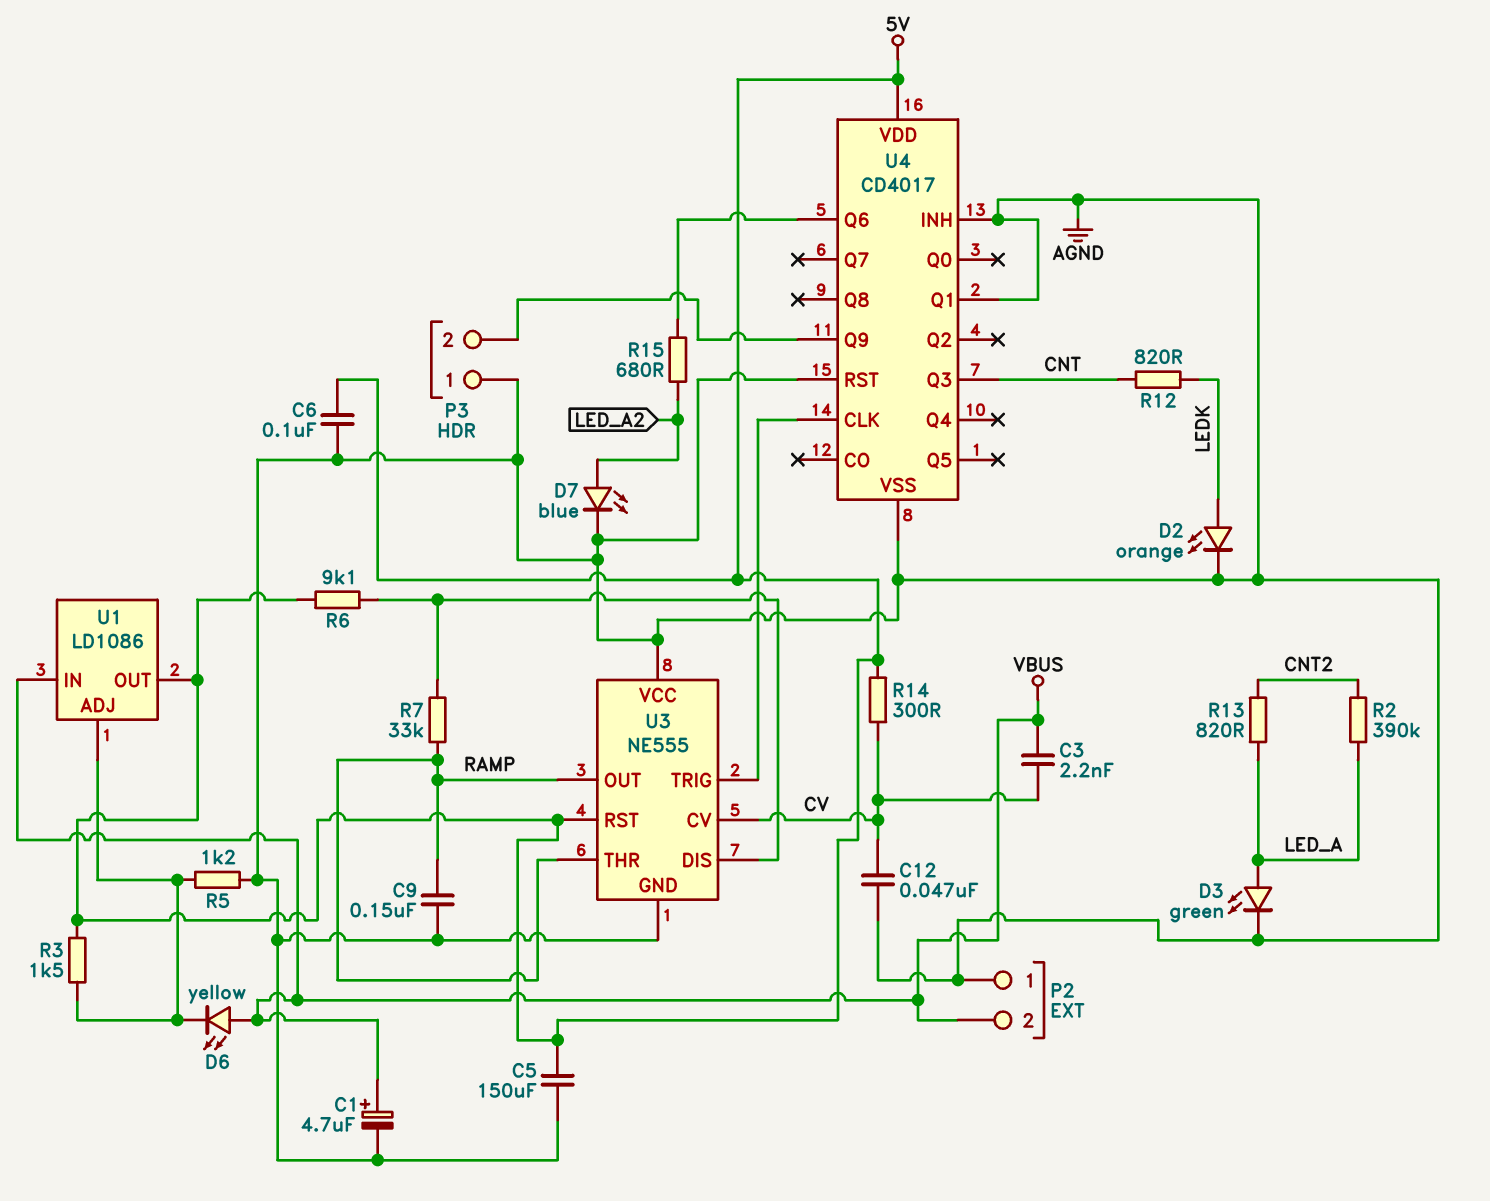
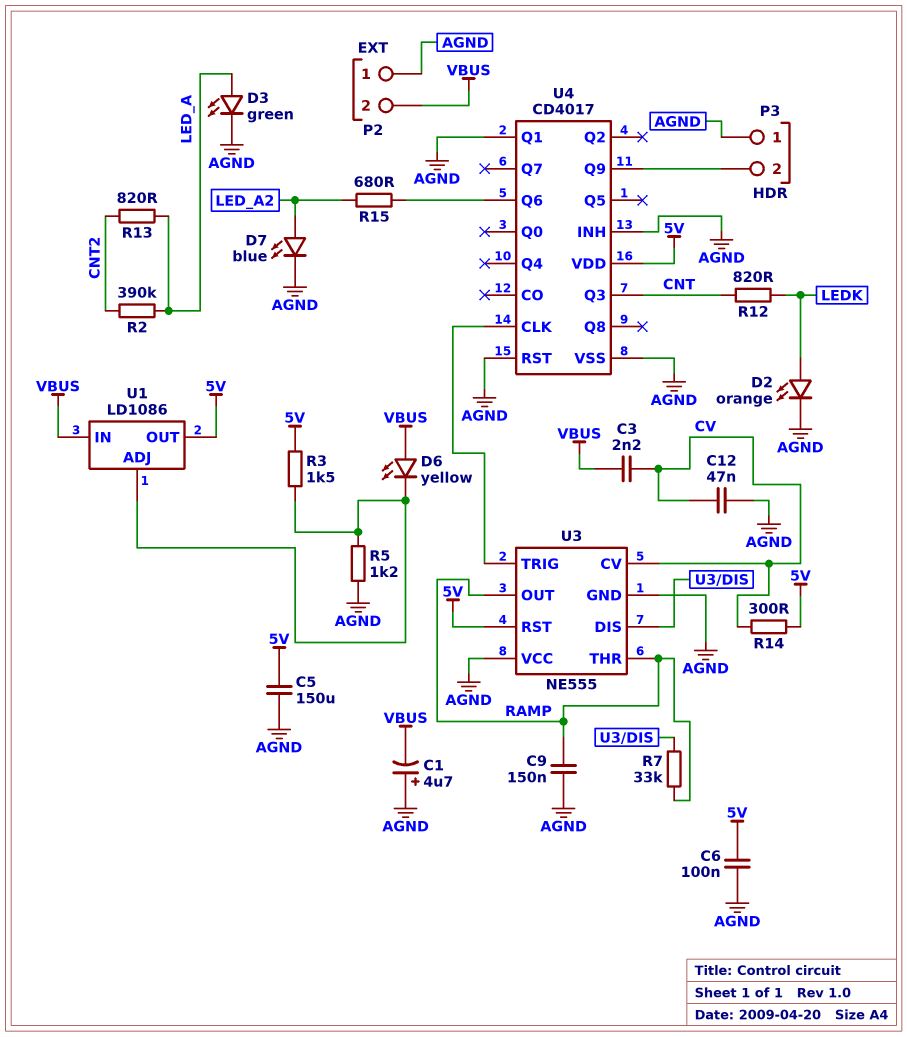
C1: 4.7uF (plus VBUS, minus AGND) -> 4.7uF (plus AGND, minus VBUS)
R6: 9.1k (5V, U3/DIS) -> none

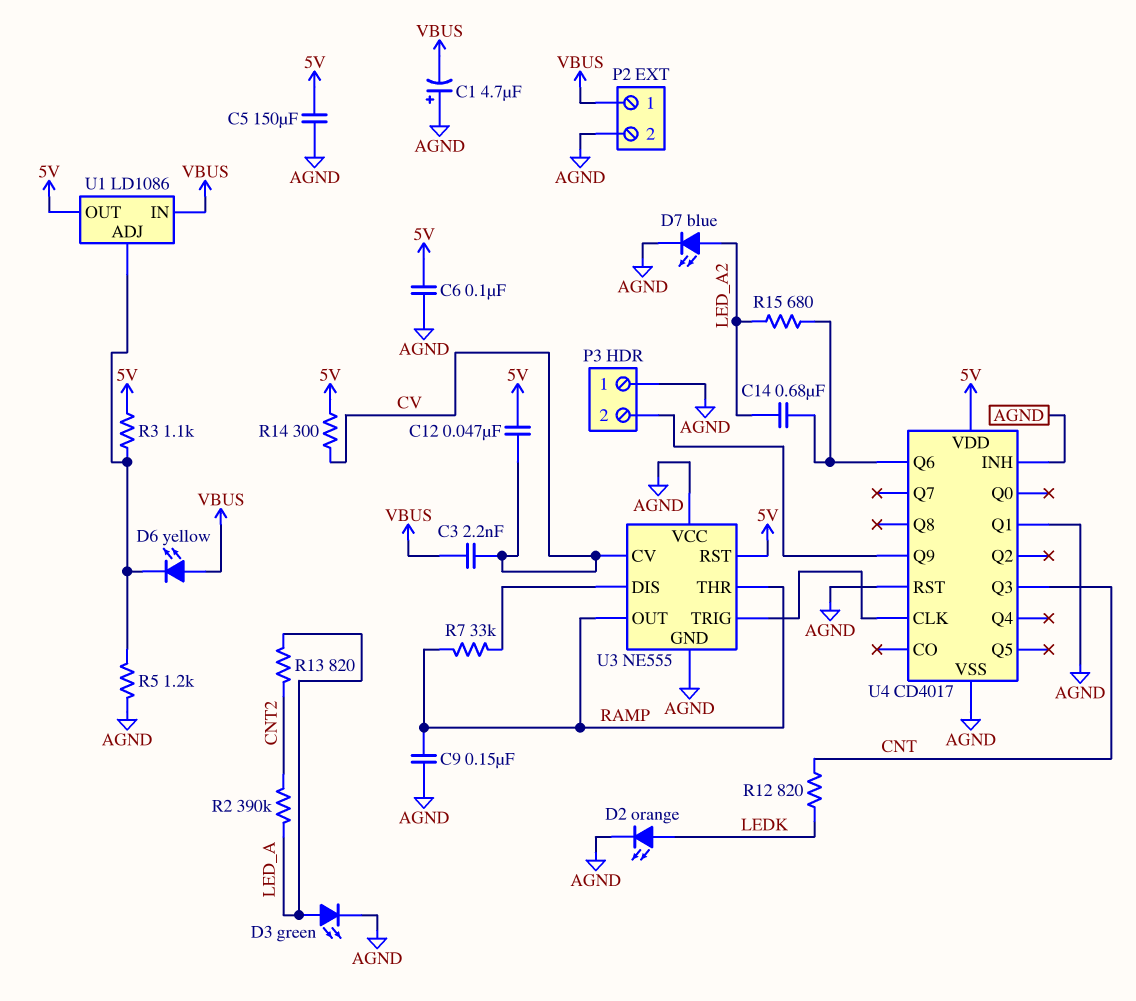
C12: 47nF (AGND, CV) -> 47nF (5V, CV)
C14: none -> 680nF (LED_A2, U4/Q6)
P2 pin 1: AGND -> VBUS
P2 pin 2: VBUS -> AGND
R3: 1.5k (5V, U1/ADJ) -> 1.1k (5V, U1/ADJ)

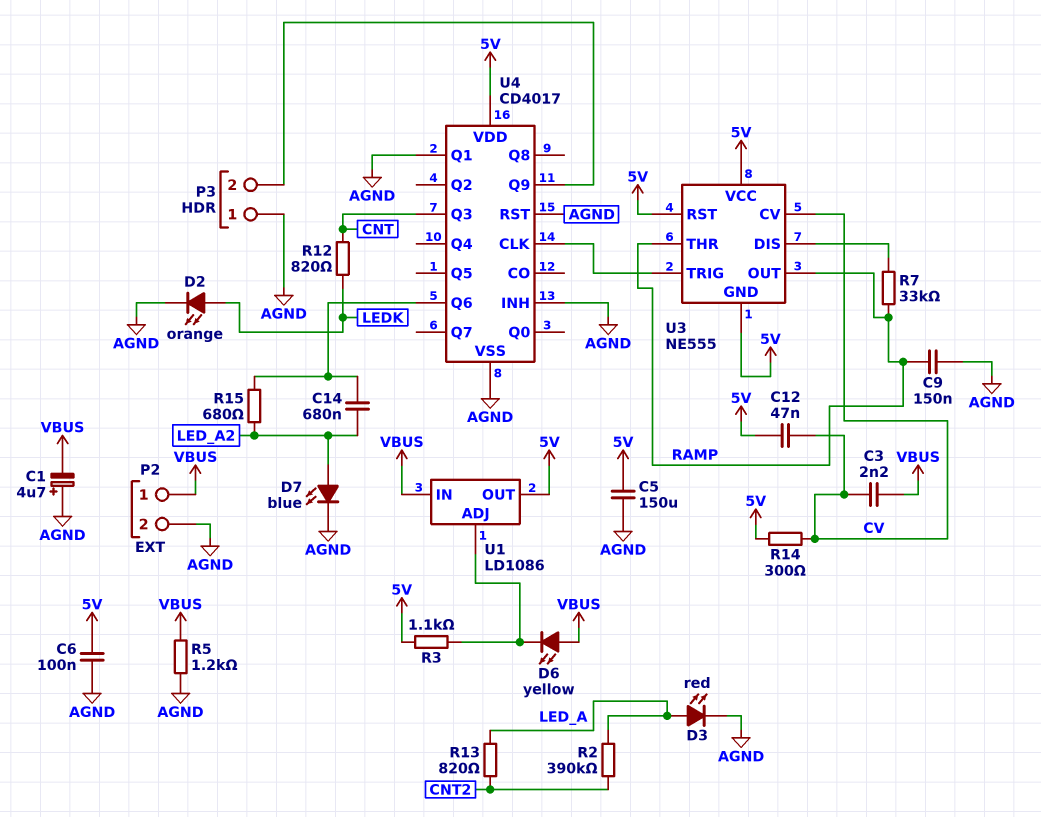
D3: LED green (A LED_A, K AGND) -> LED red (A LED_A, K AGND)
R5: 1.2k (AGND, U1/ADJ) -> 1.2k (AGND, VBUS)
U3 pin GND: AGND -> 5V
U3 pin VCC: AGND -> 5V

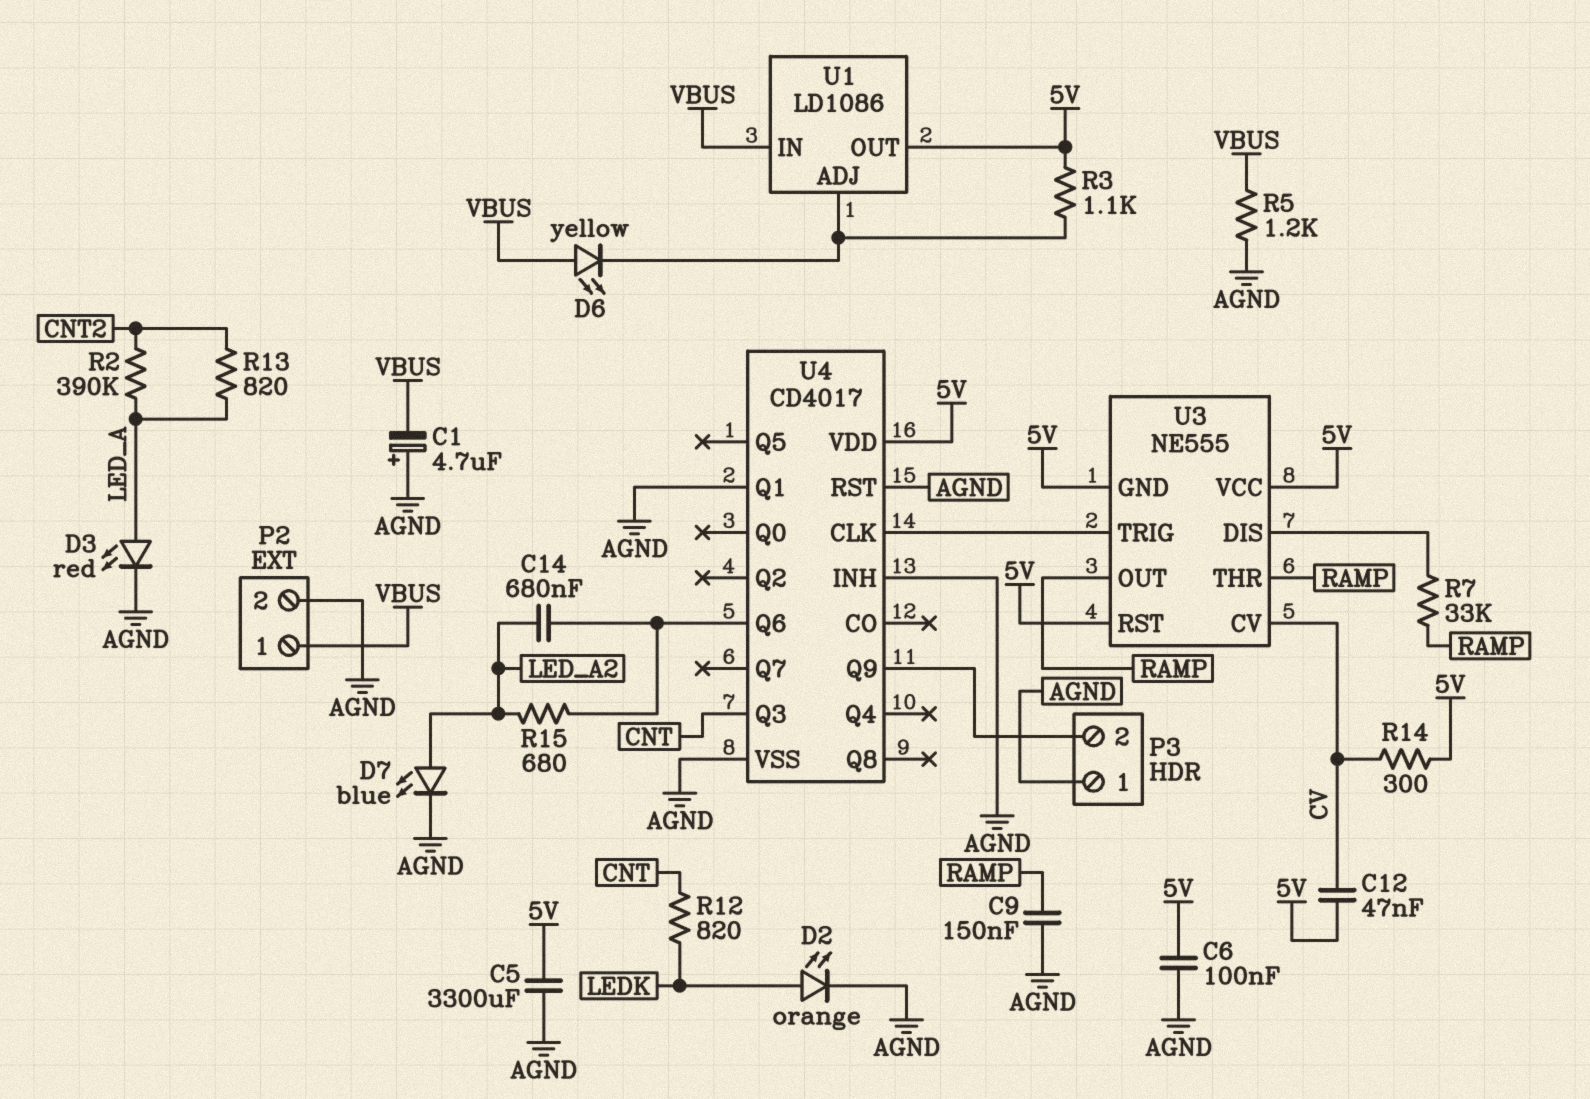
C3: 2.2nF (CV, VBUS) -> none
C5: 150uF (5V, AGND) -> 3300uF (5V, AGND)

